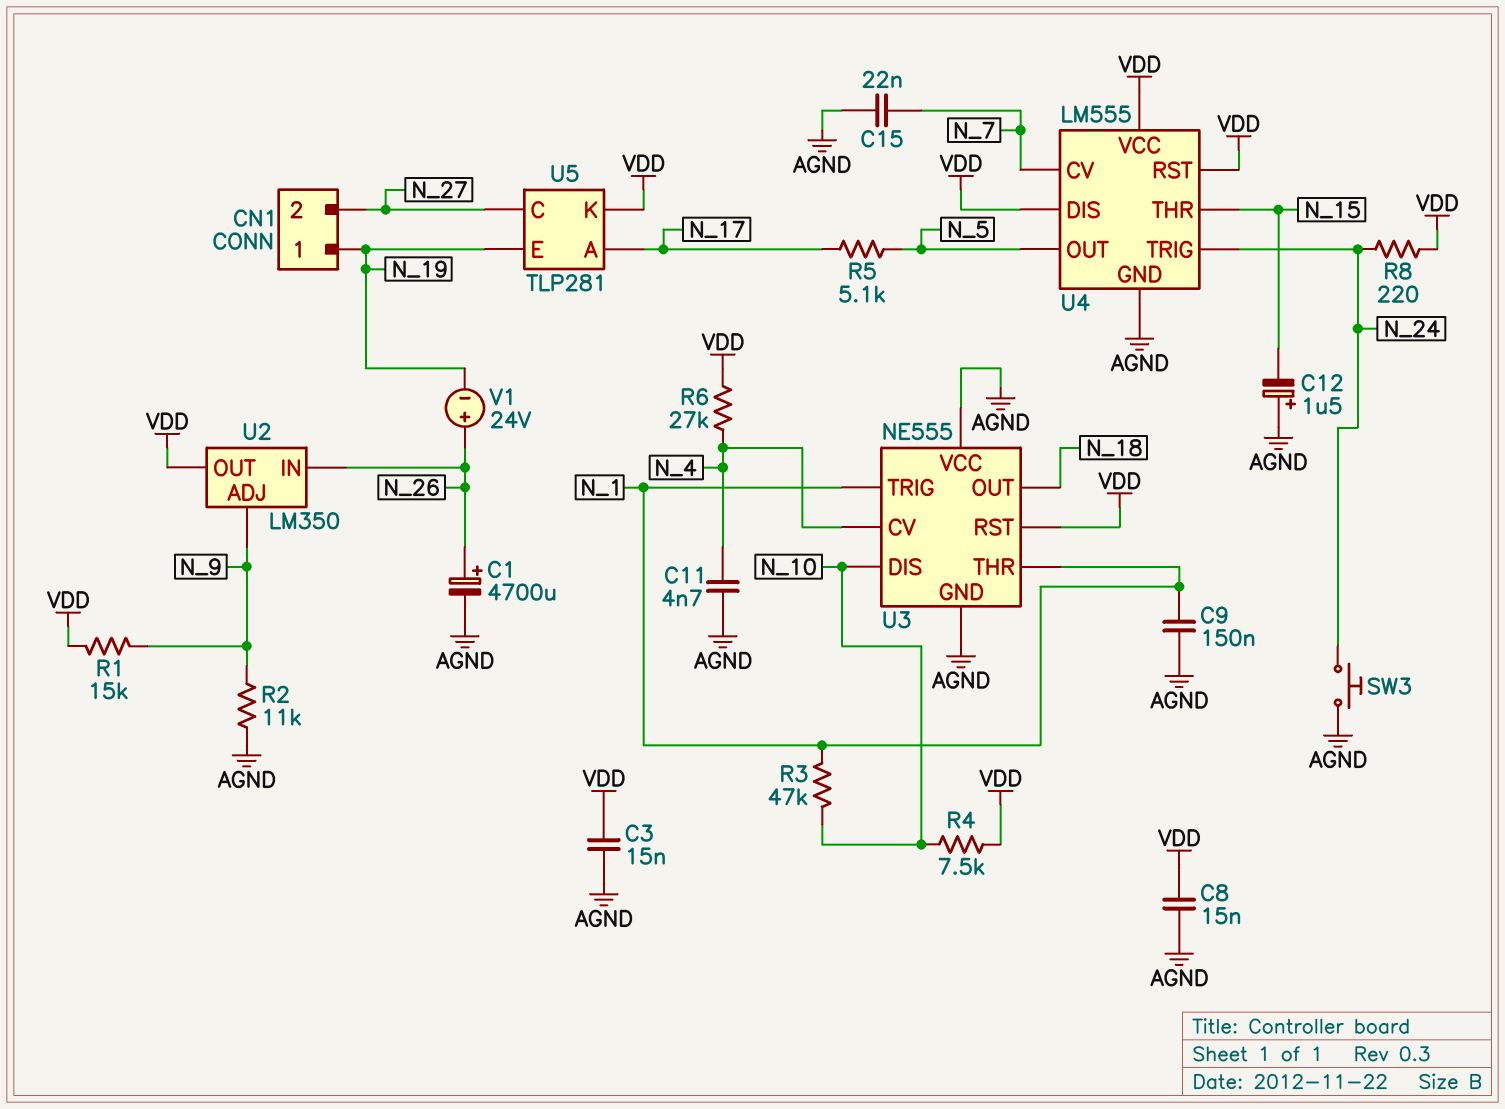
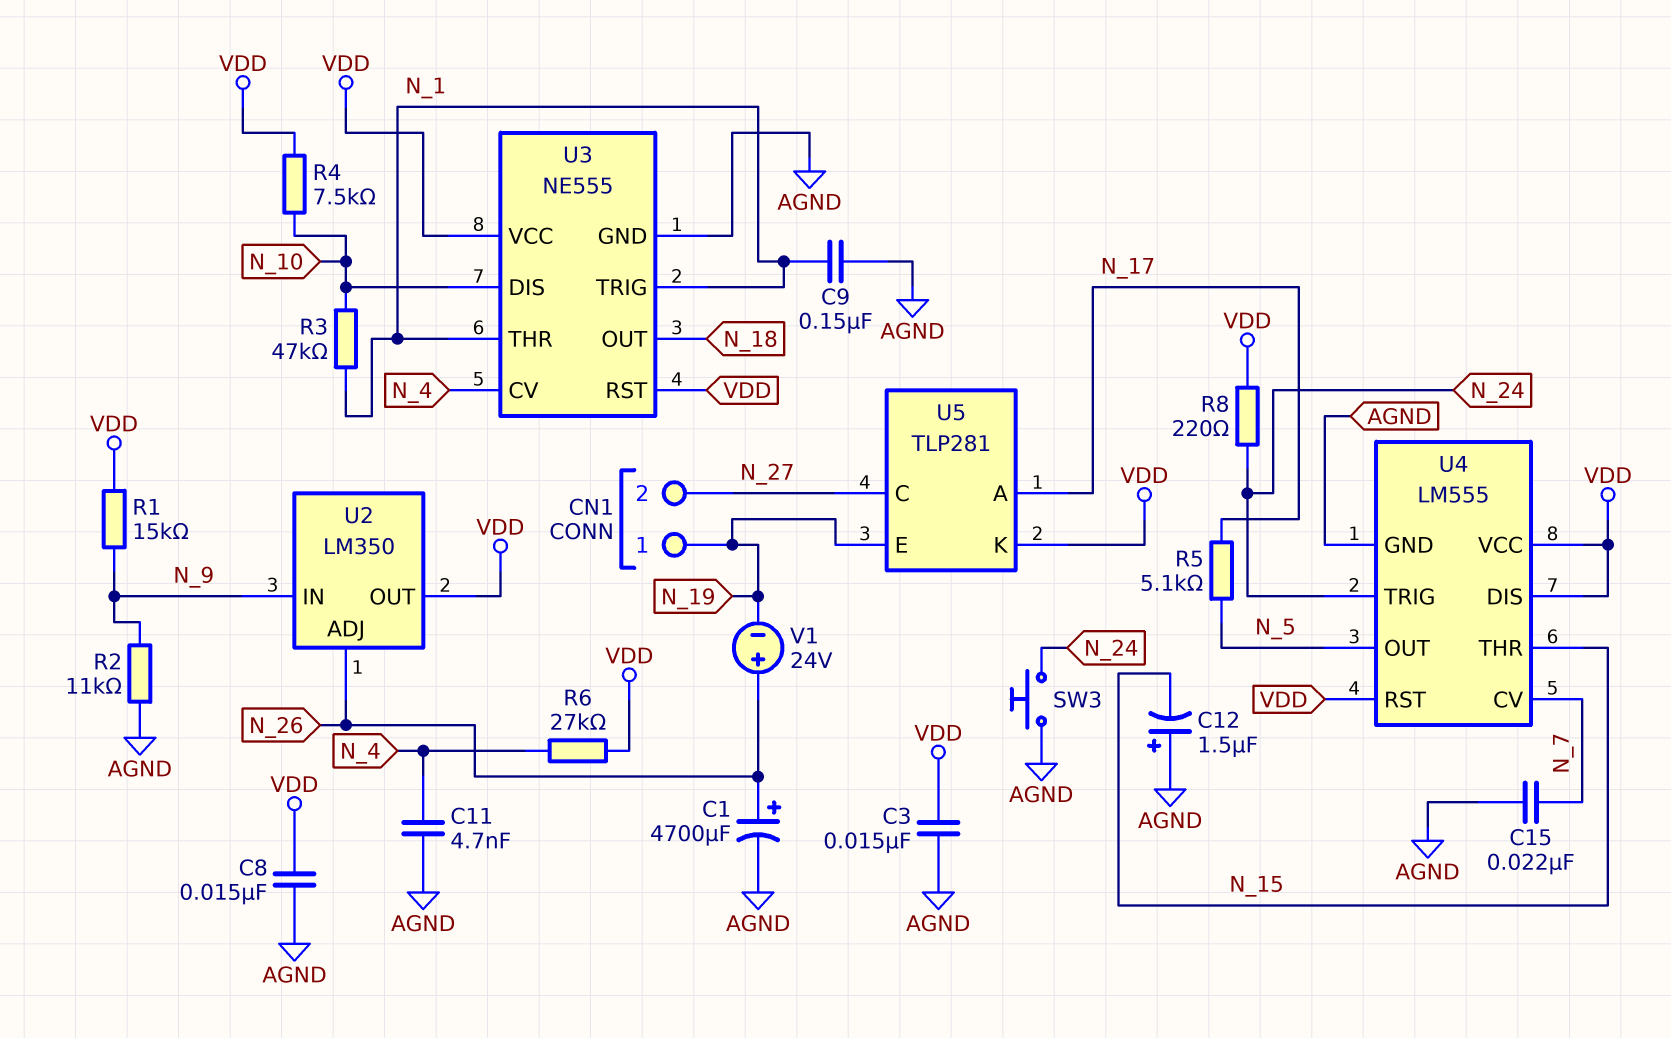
U2 pin ADJ: N_9 -> N_26
U2 pin IN: N_26 -> N_9
U3 pin VCC: AGND -> VDD

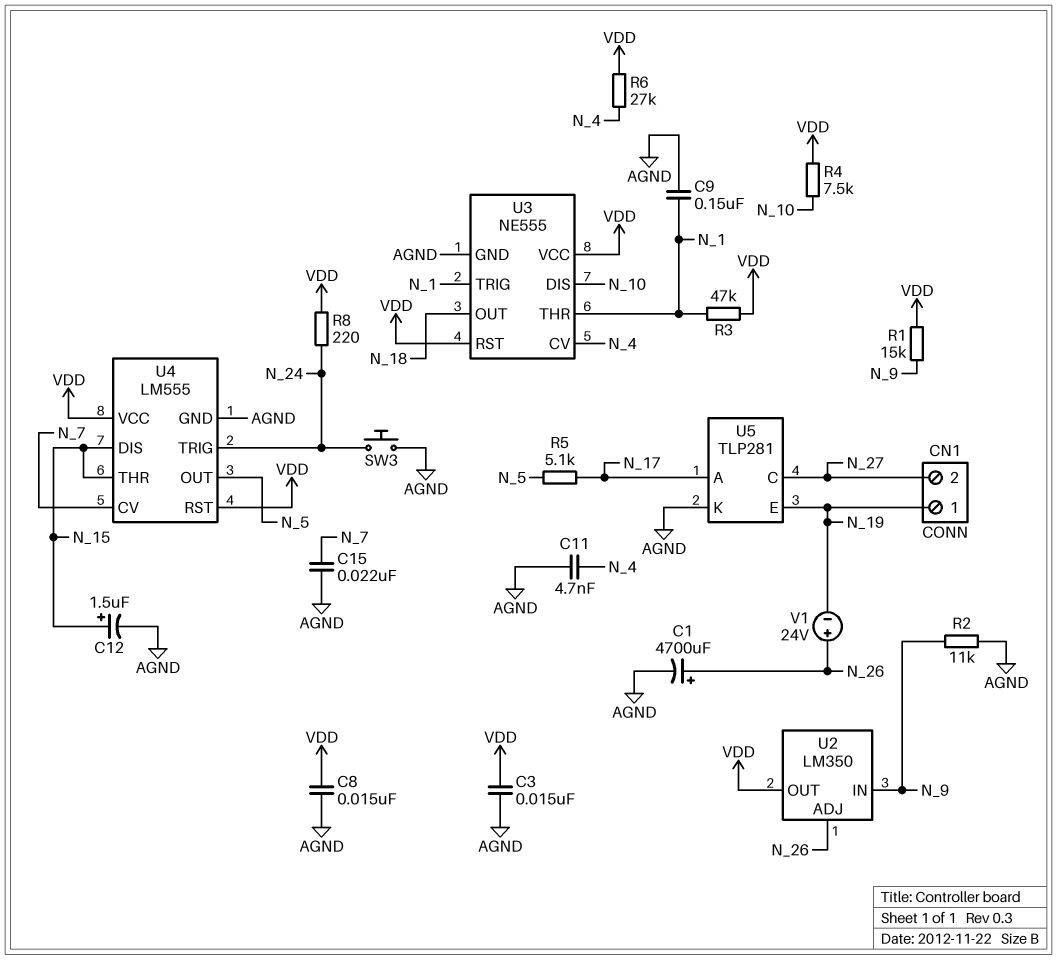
C12: 1.5uF (plus AGND, minus N_15) -> 1.5uF (plus N_15, minus AGND)
R3: 47k (N_1, N_10) -> 47k (N_1, VDD)
U4 pin DIS: VDD -> N_15
U5 pin K: VDD -> AGND

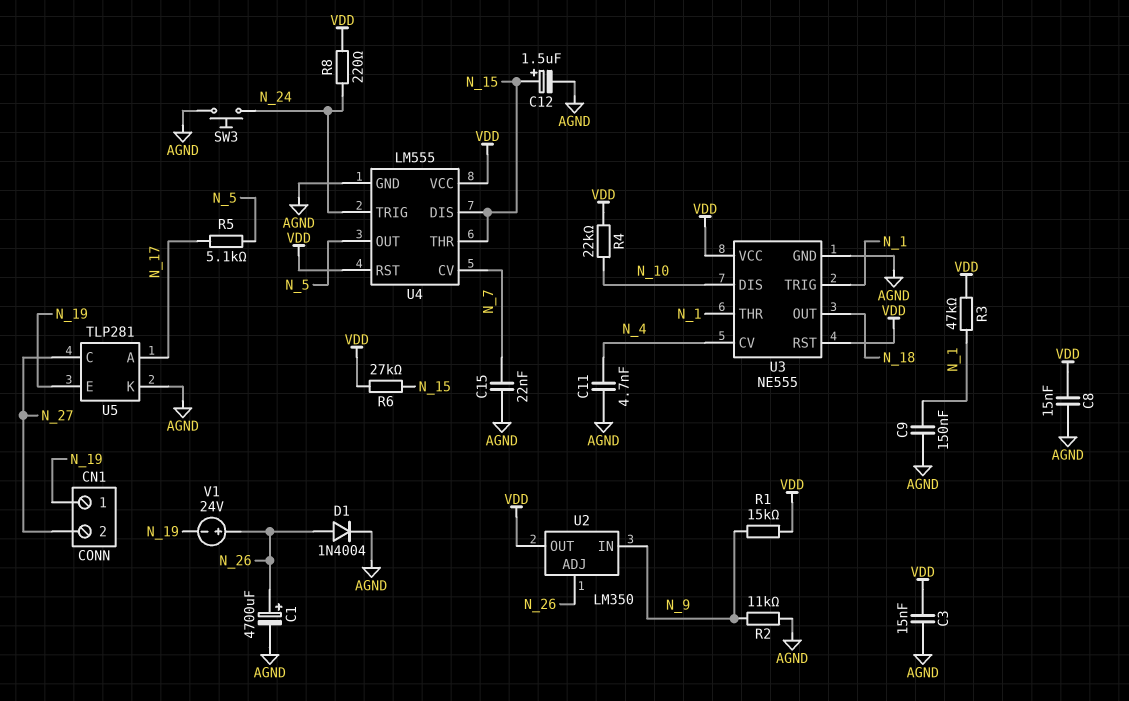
D1: none -> diode 1N4004 (A N_26, K AGND)
R4: 7.5k (N_10, VDD) -> 22k (N_10, VDD)
R6: 27k (N_4, VDD) -> 27k (N_15, VDD)

